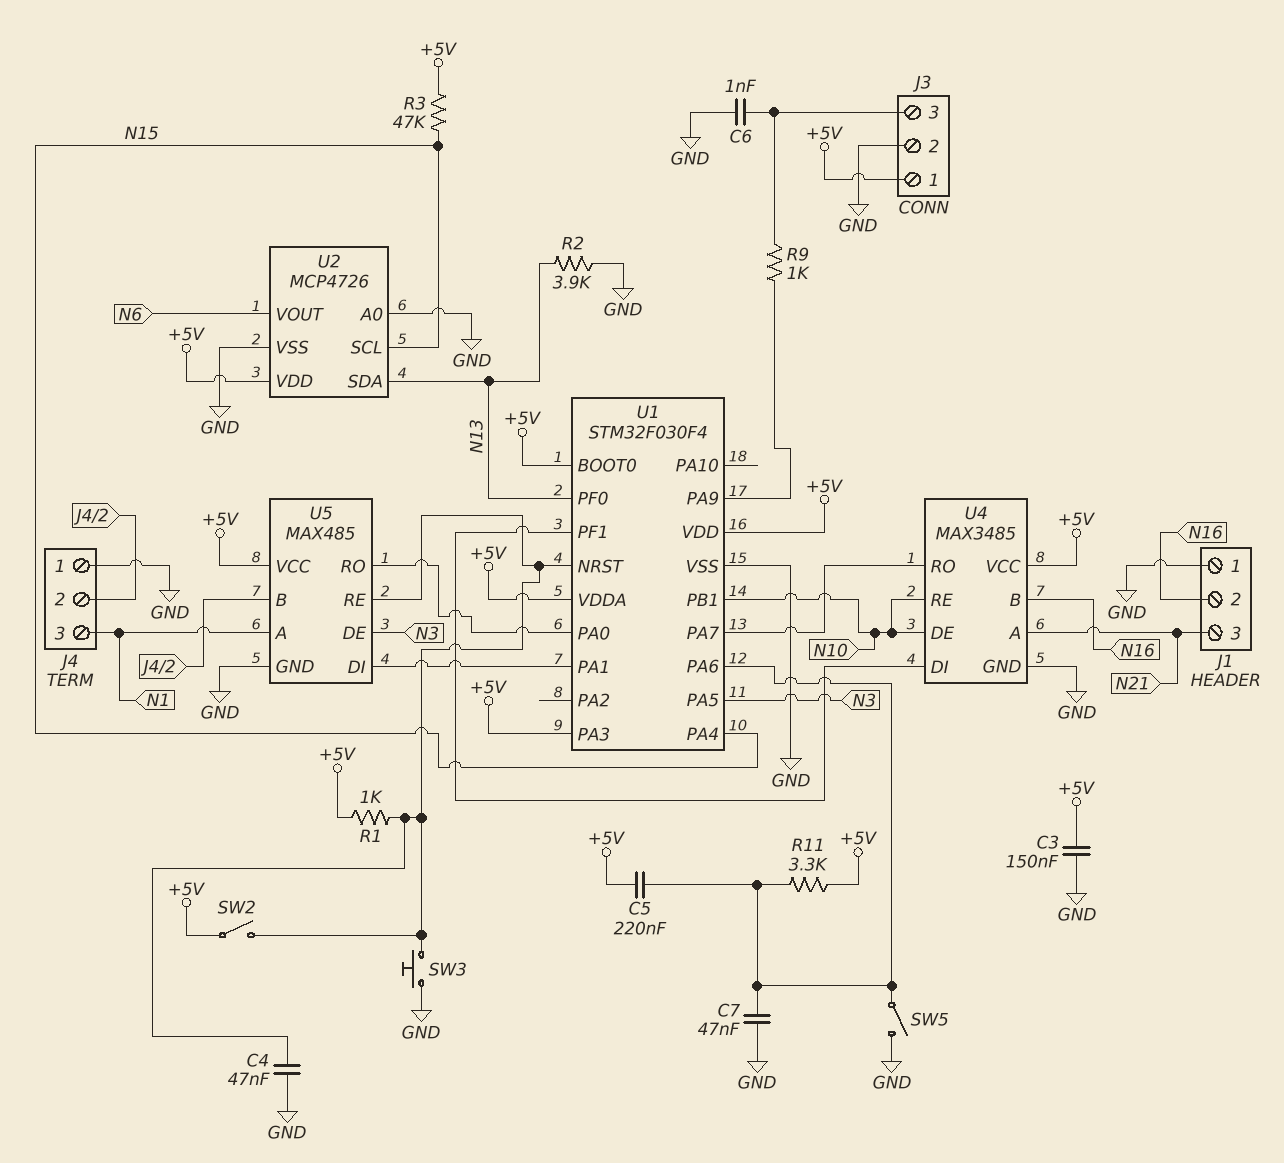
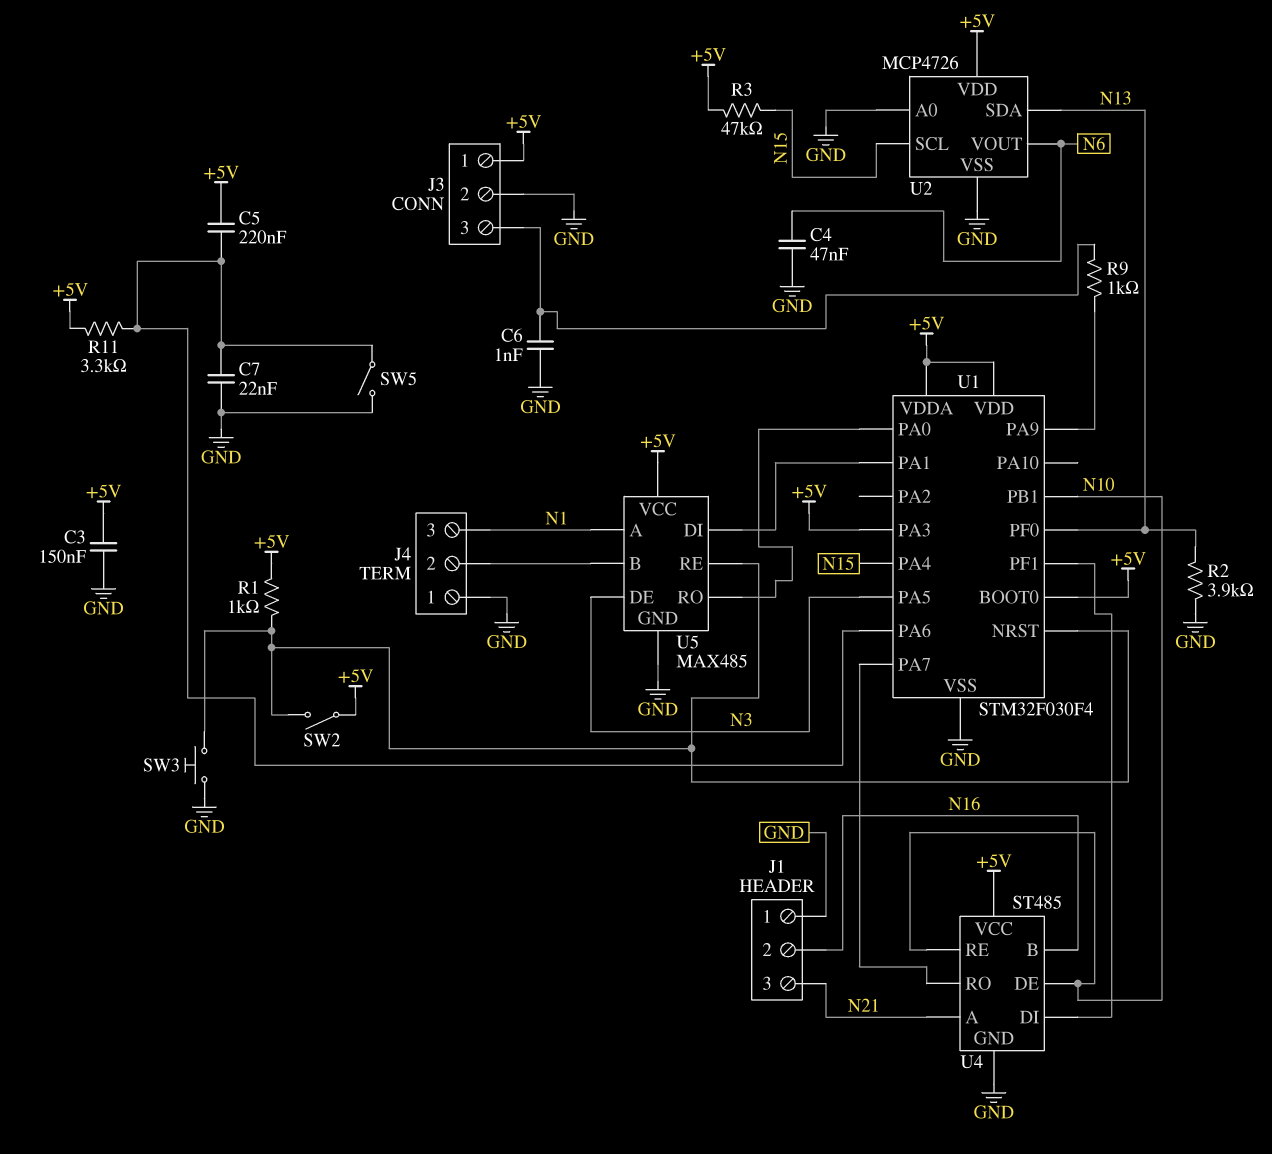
C4: 47nF (GND, U1/NRST) -> 47nF (GND, N6)
C7: 47nF (GND, U1/PA6) -> 22nF (GND, U1/PA6)
U4: MAX3485 -> ST485

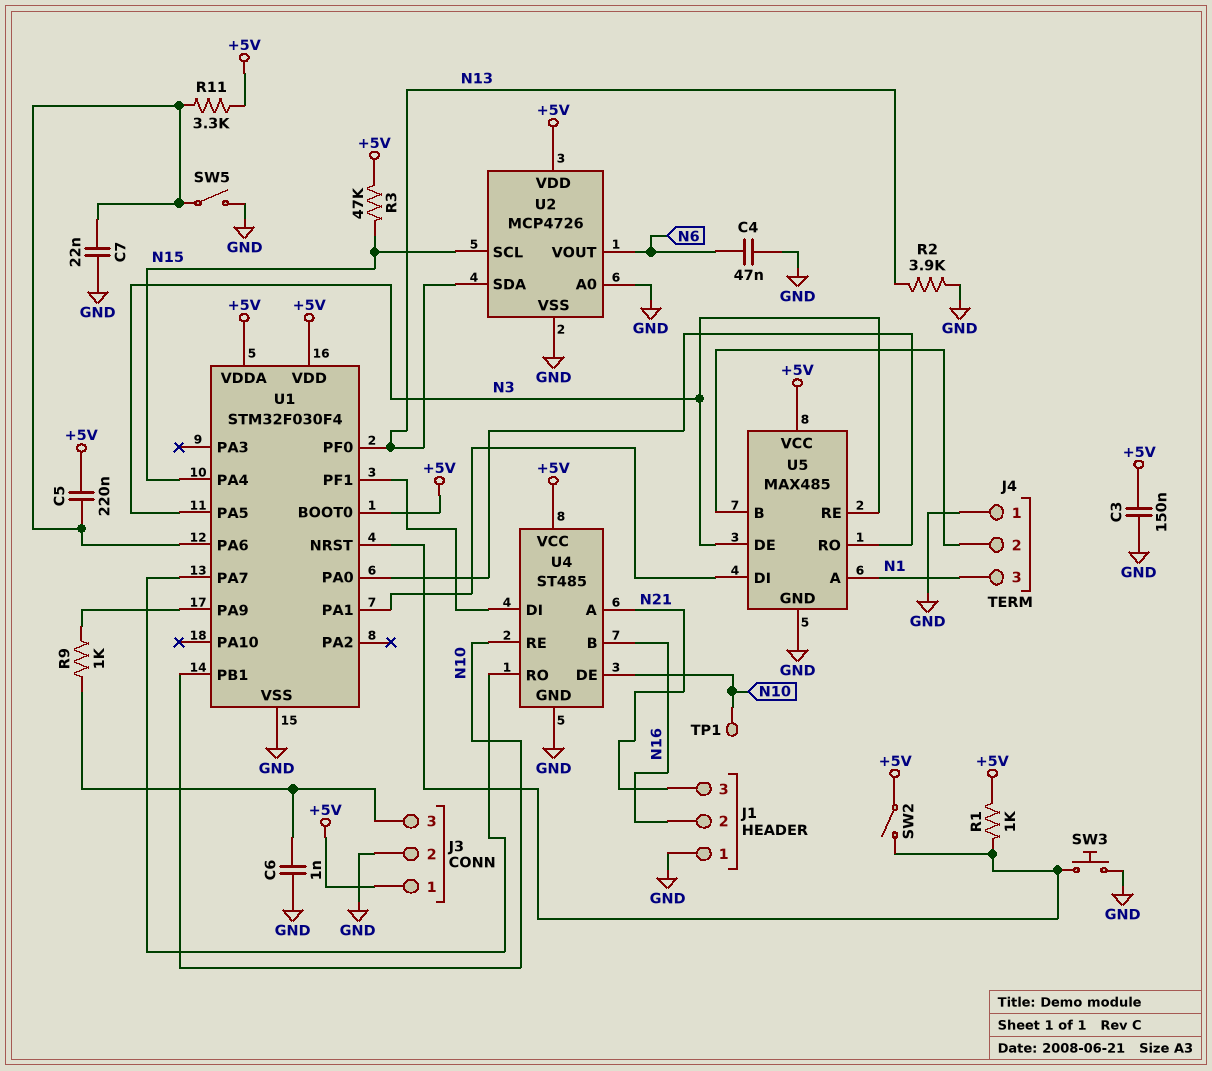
TP1: none -> test point (N10)
U1 pin PA3: +5V -> none
U5 pin RE: U1/NRST -> N3

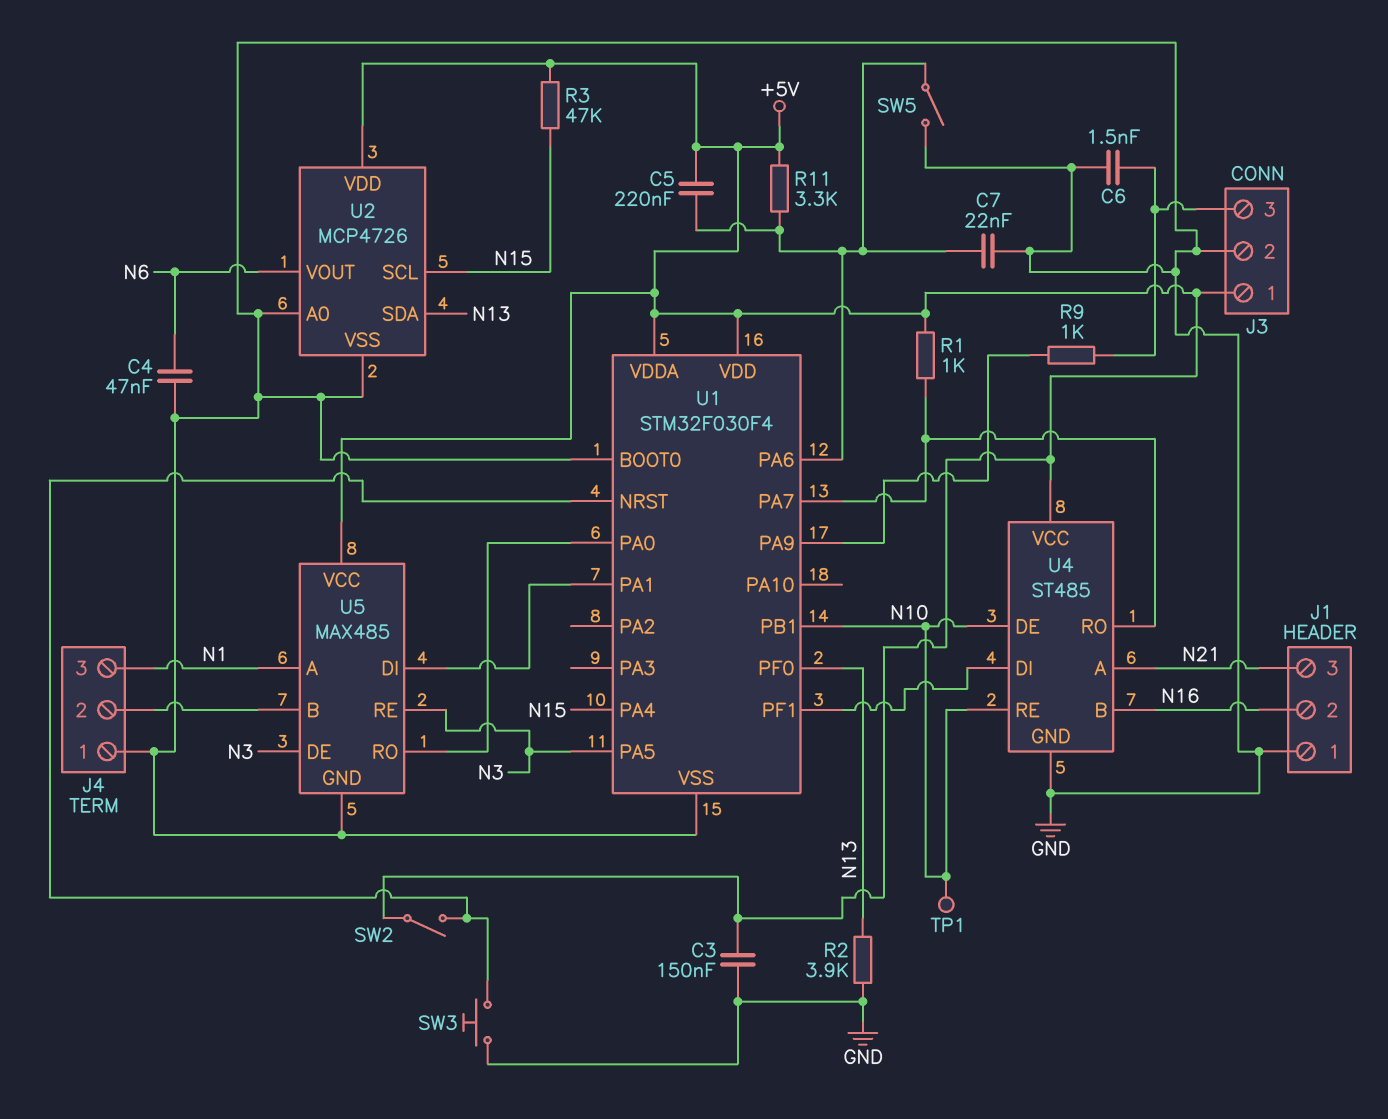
C6: 1nF (GND, J3/3) -> 1.5nF (GND, J3/3)
R1: 1k (+5V, U1/NRST) -> 1k (+5V, U1/PA7)
U1 pin BOOT0: +5V -> GND

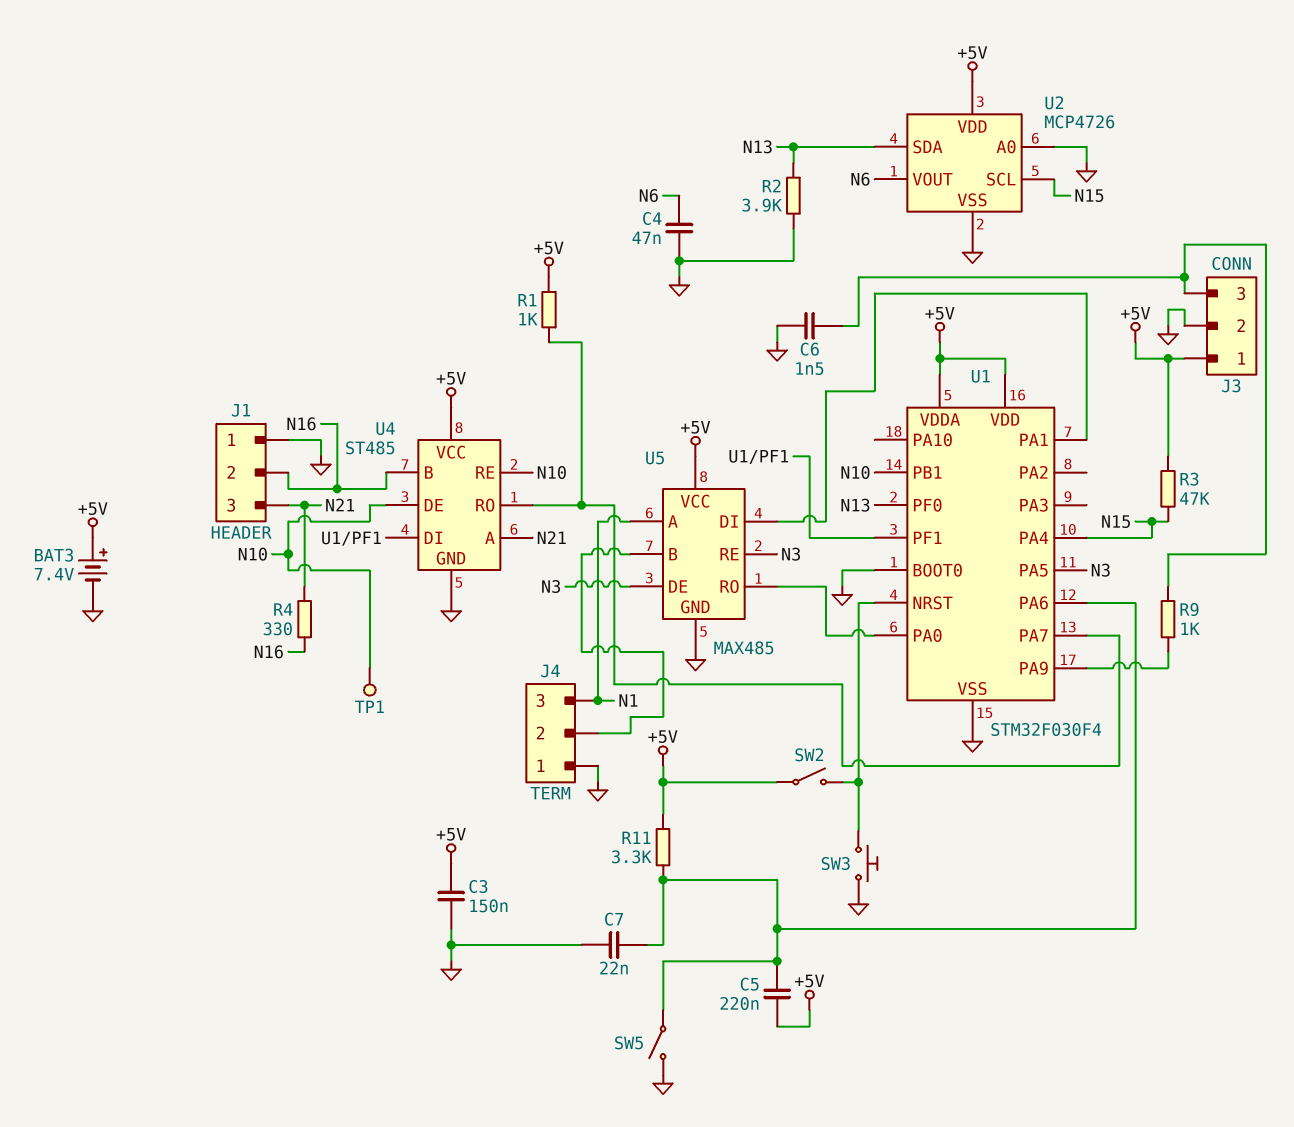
BAT3: none -> 7.4V (plus +5V, minus GND)
R4: none -> 330 (N16, N21)

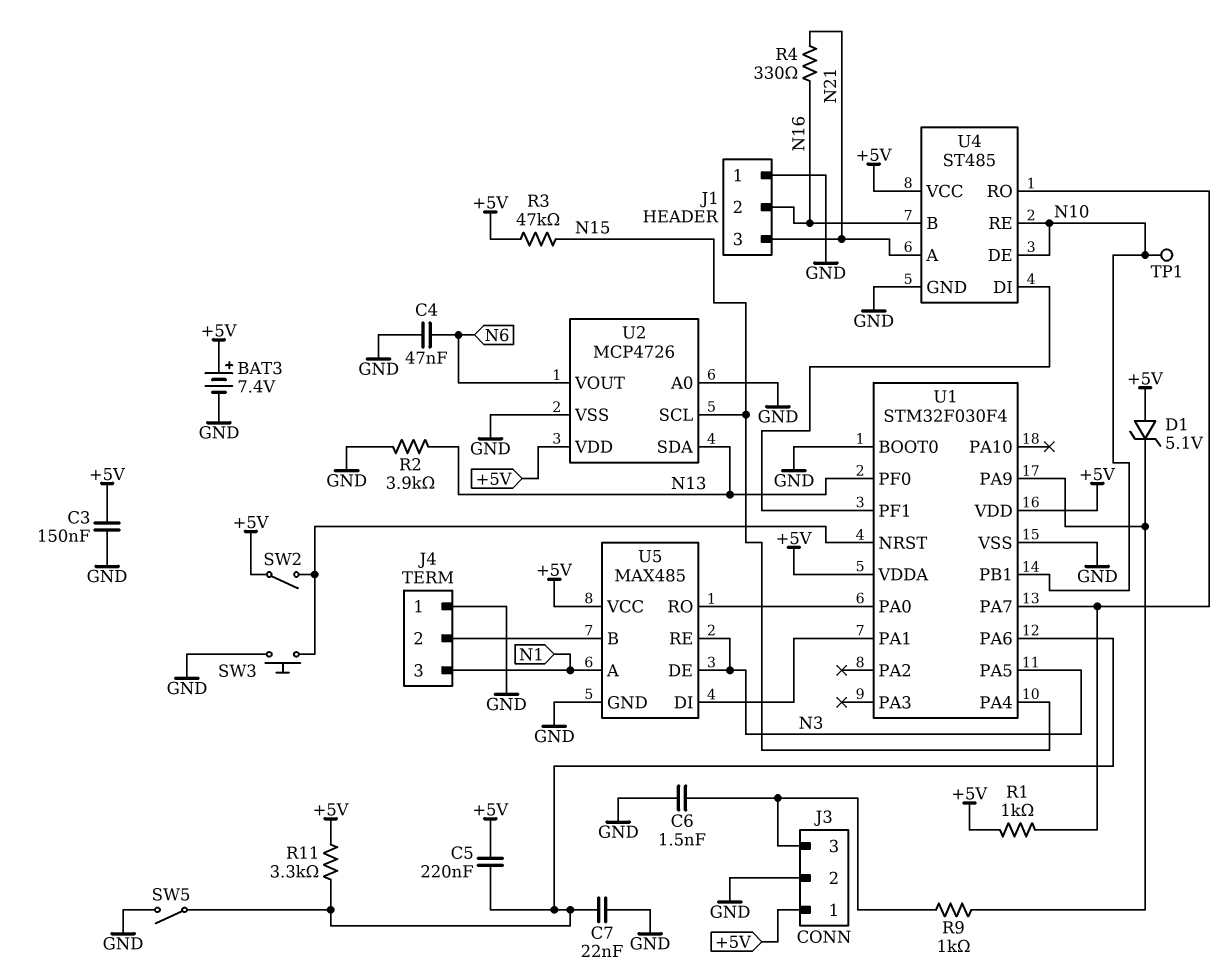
D1: none -> zener 5.1V (A +5V, K U1/PA9)

